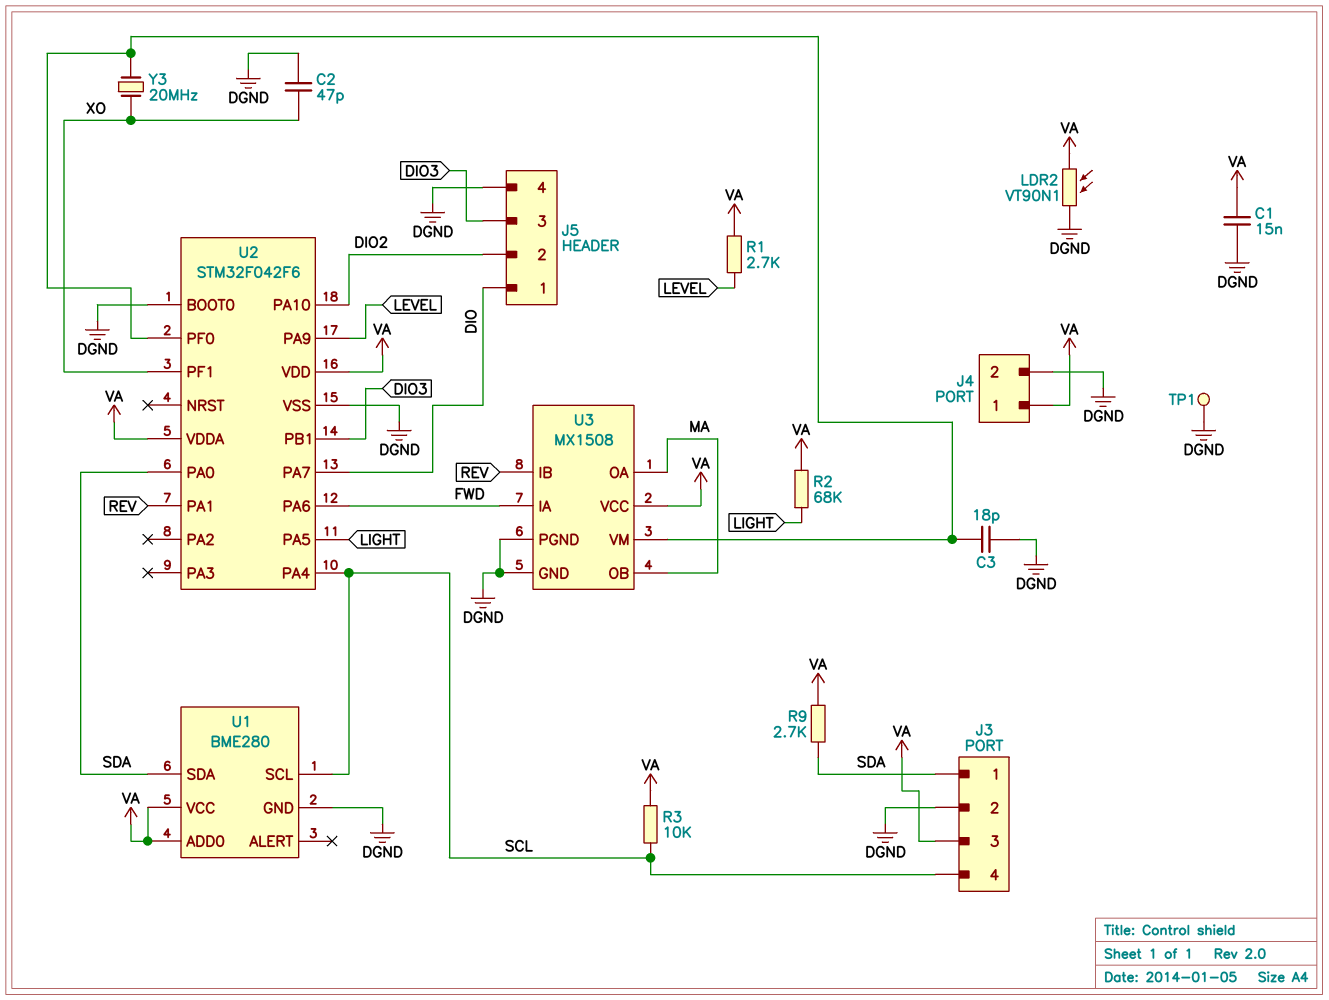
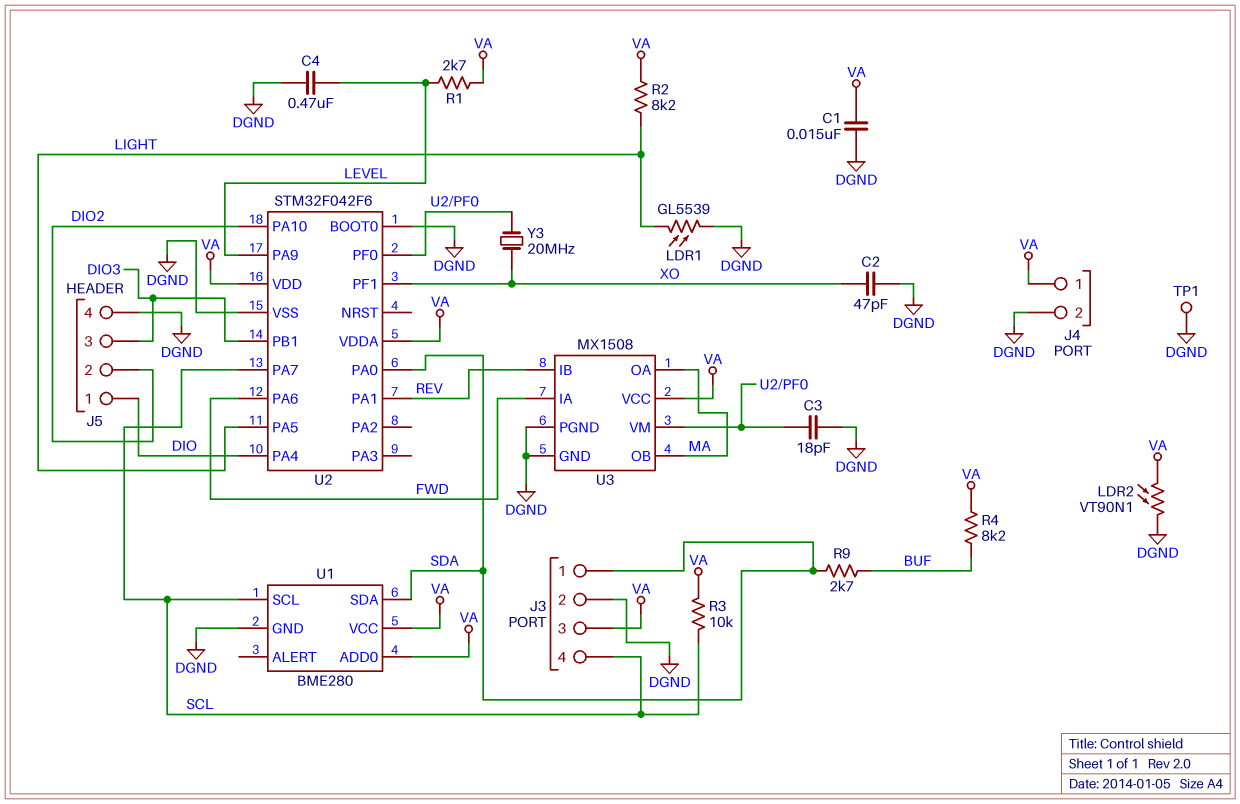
C4: none -> 470nF (DGND, LEVEL)
LDR1: none -> GL5539 (DGND, LIGHT)
R2: 68k (LIGHT, VA) -> 8.2k (LIGHT, VA)
R4: none -> 8.2k (BUF, VA)
R9: 2.7k (SDA, VA) -> 2.7k (BUF, SDA)
U2 pin PA4: SCL -> DIO
U2 pin PA7: DIO -> SCL

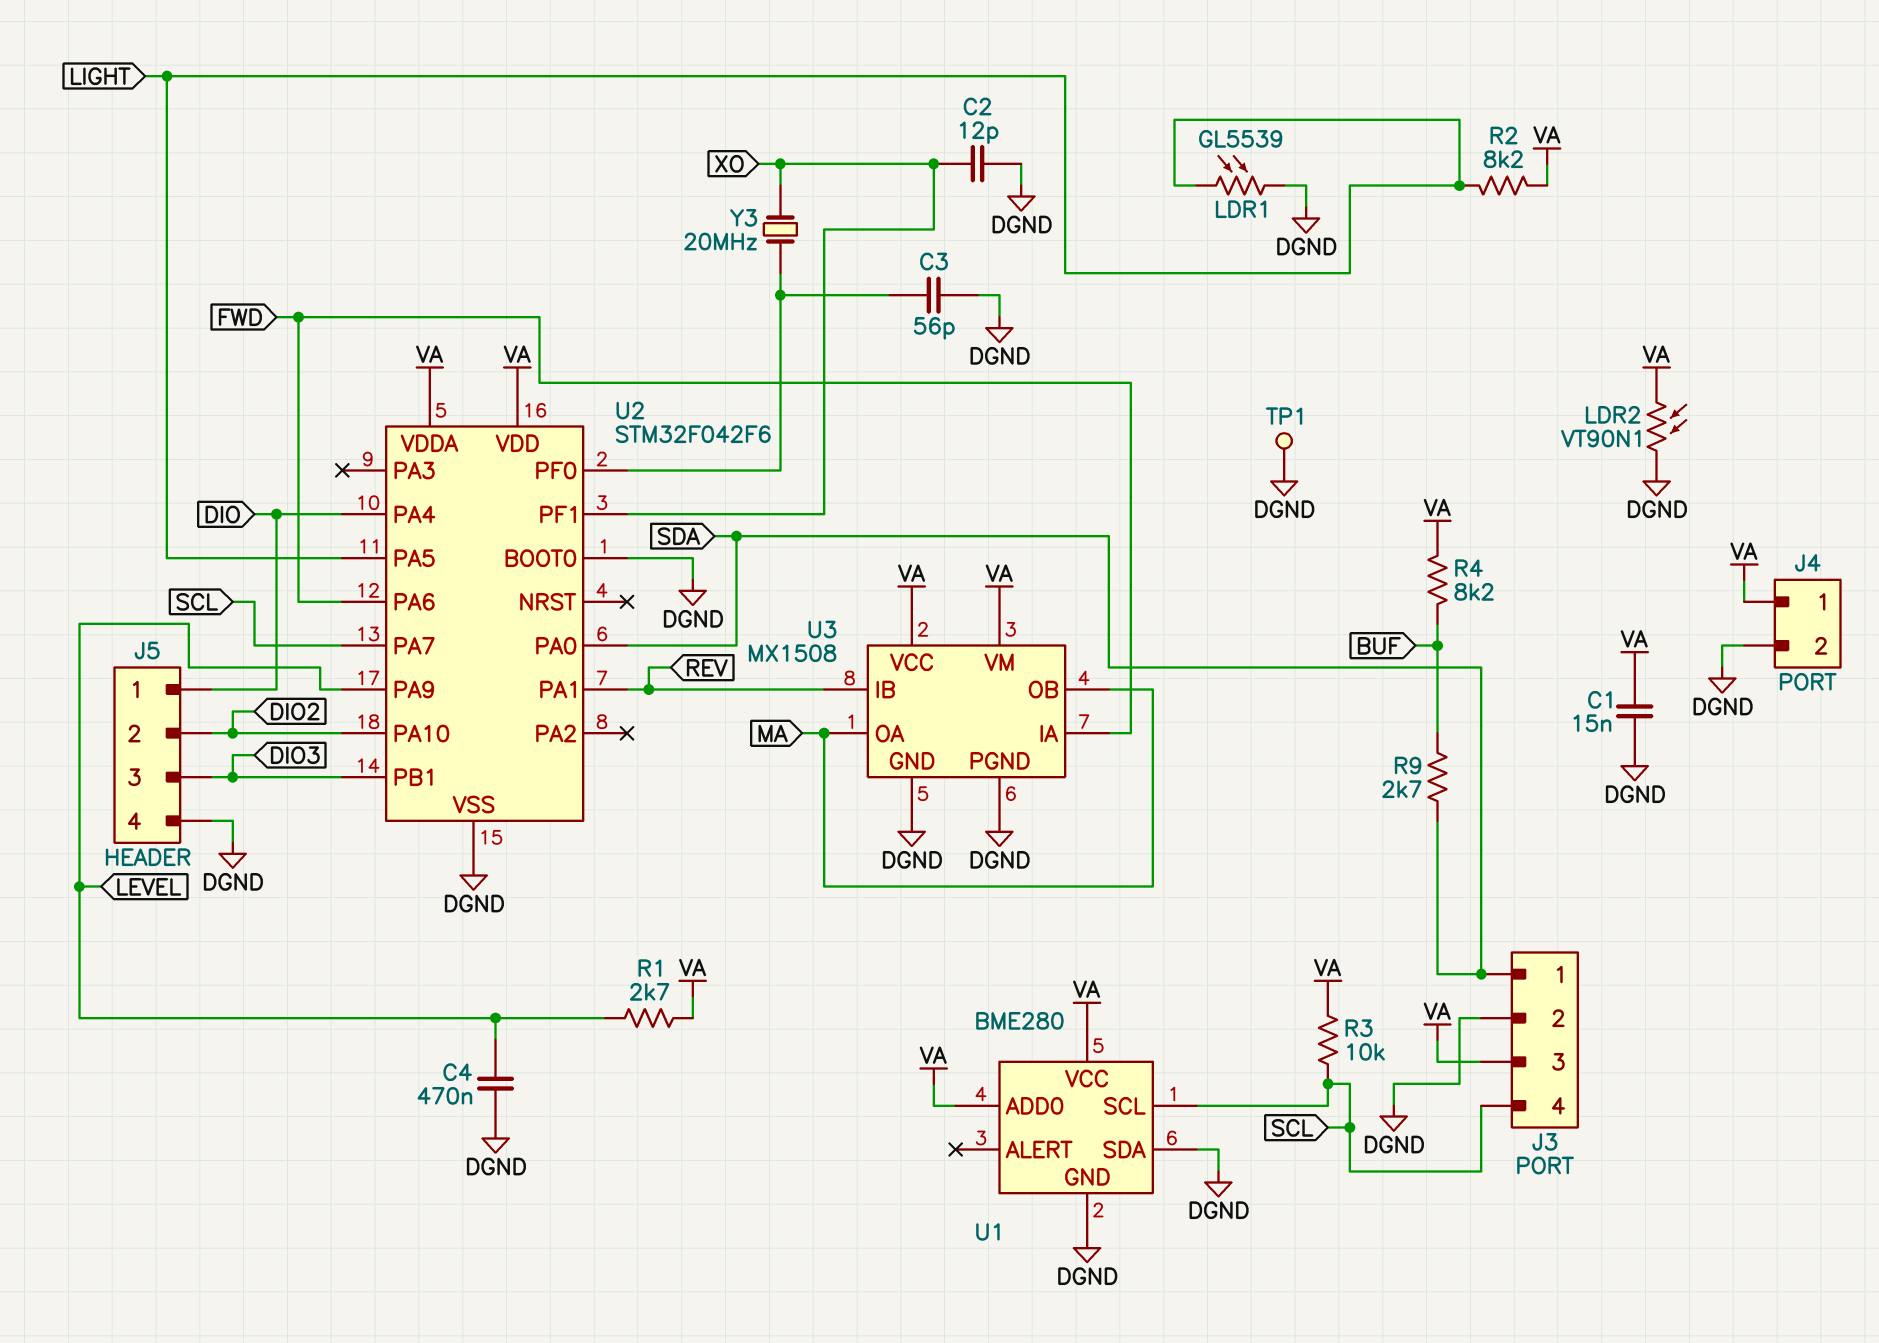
C2: 47pF (DGND, XO) -> 12pF (DGND, XO)
C3: 18pF (DGND, U2/PF0) -> 56pF (DGND, U2/PF0)
U1 pin SDA: SDA -> DGND
U3 pin VM: U2/PF0 -> VA

